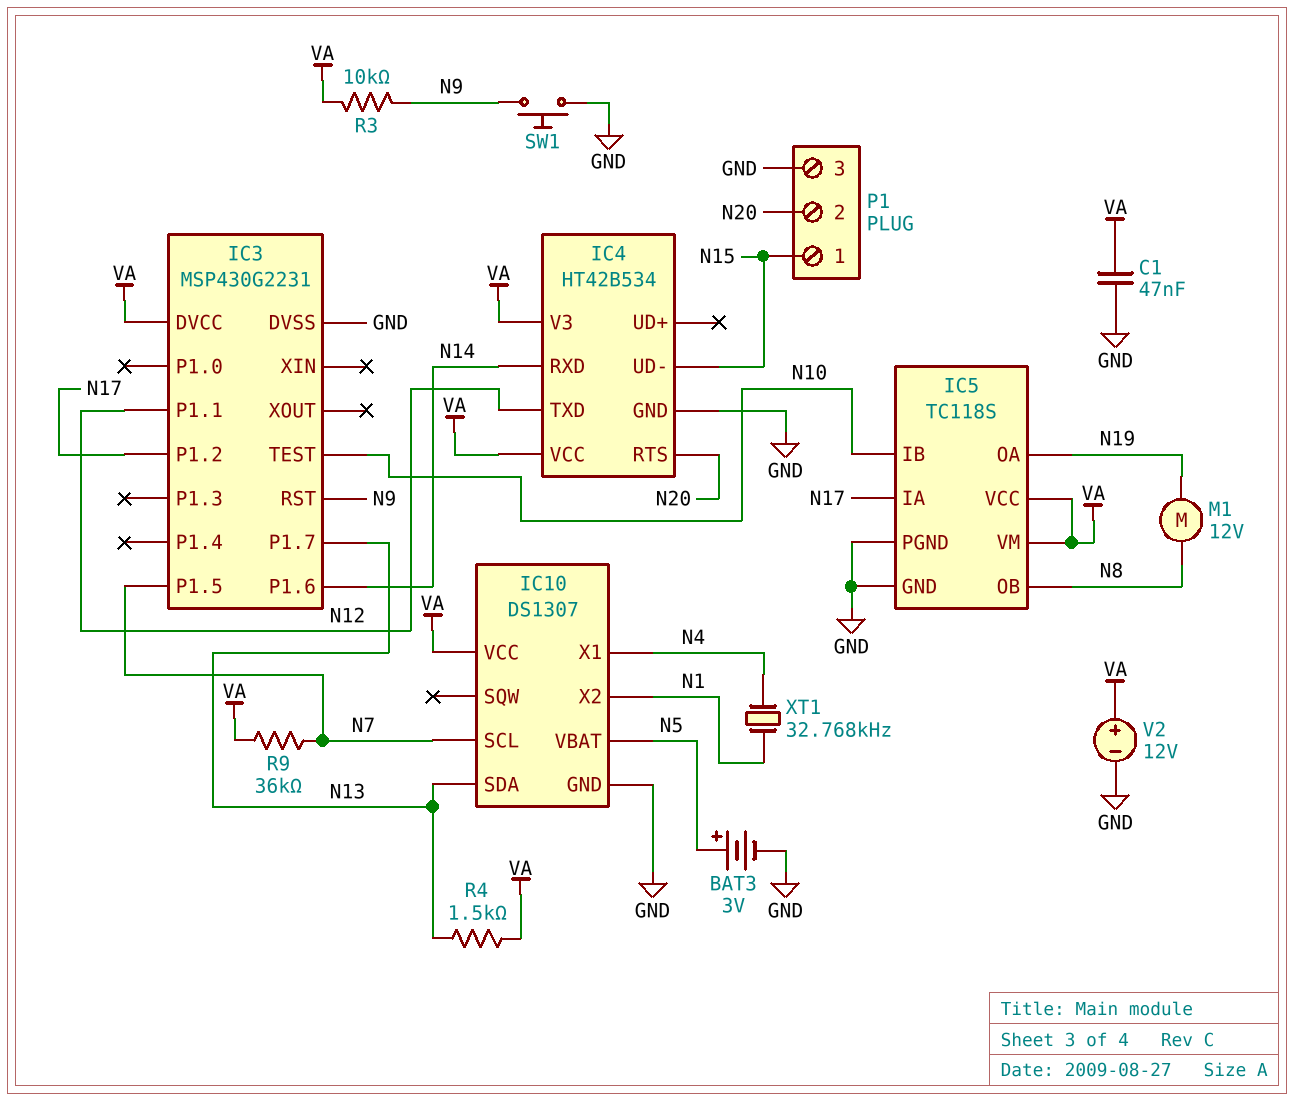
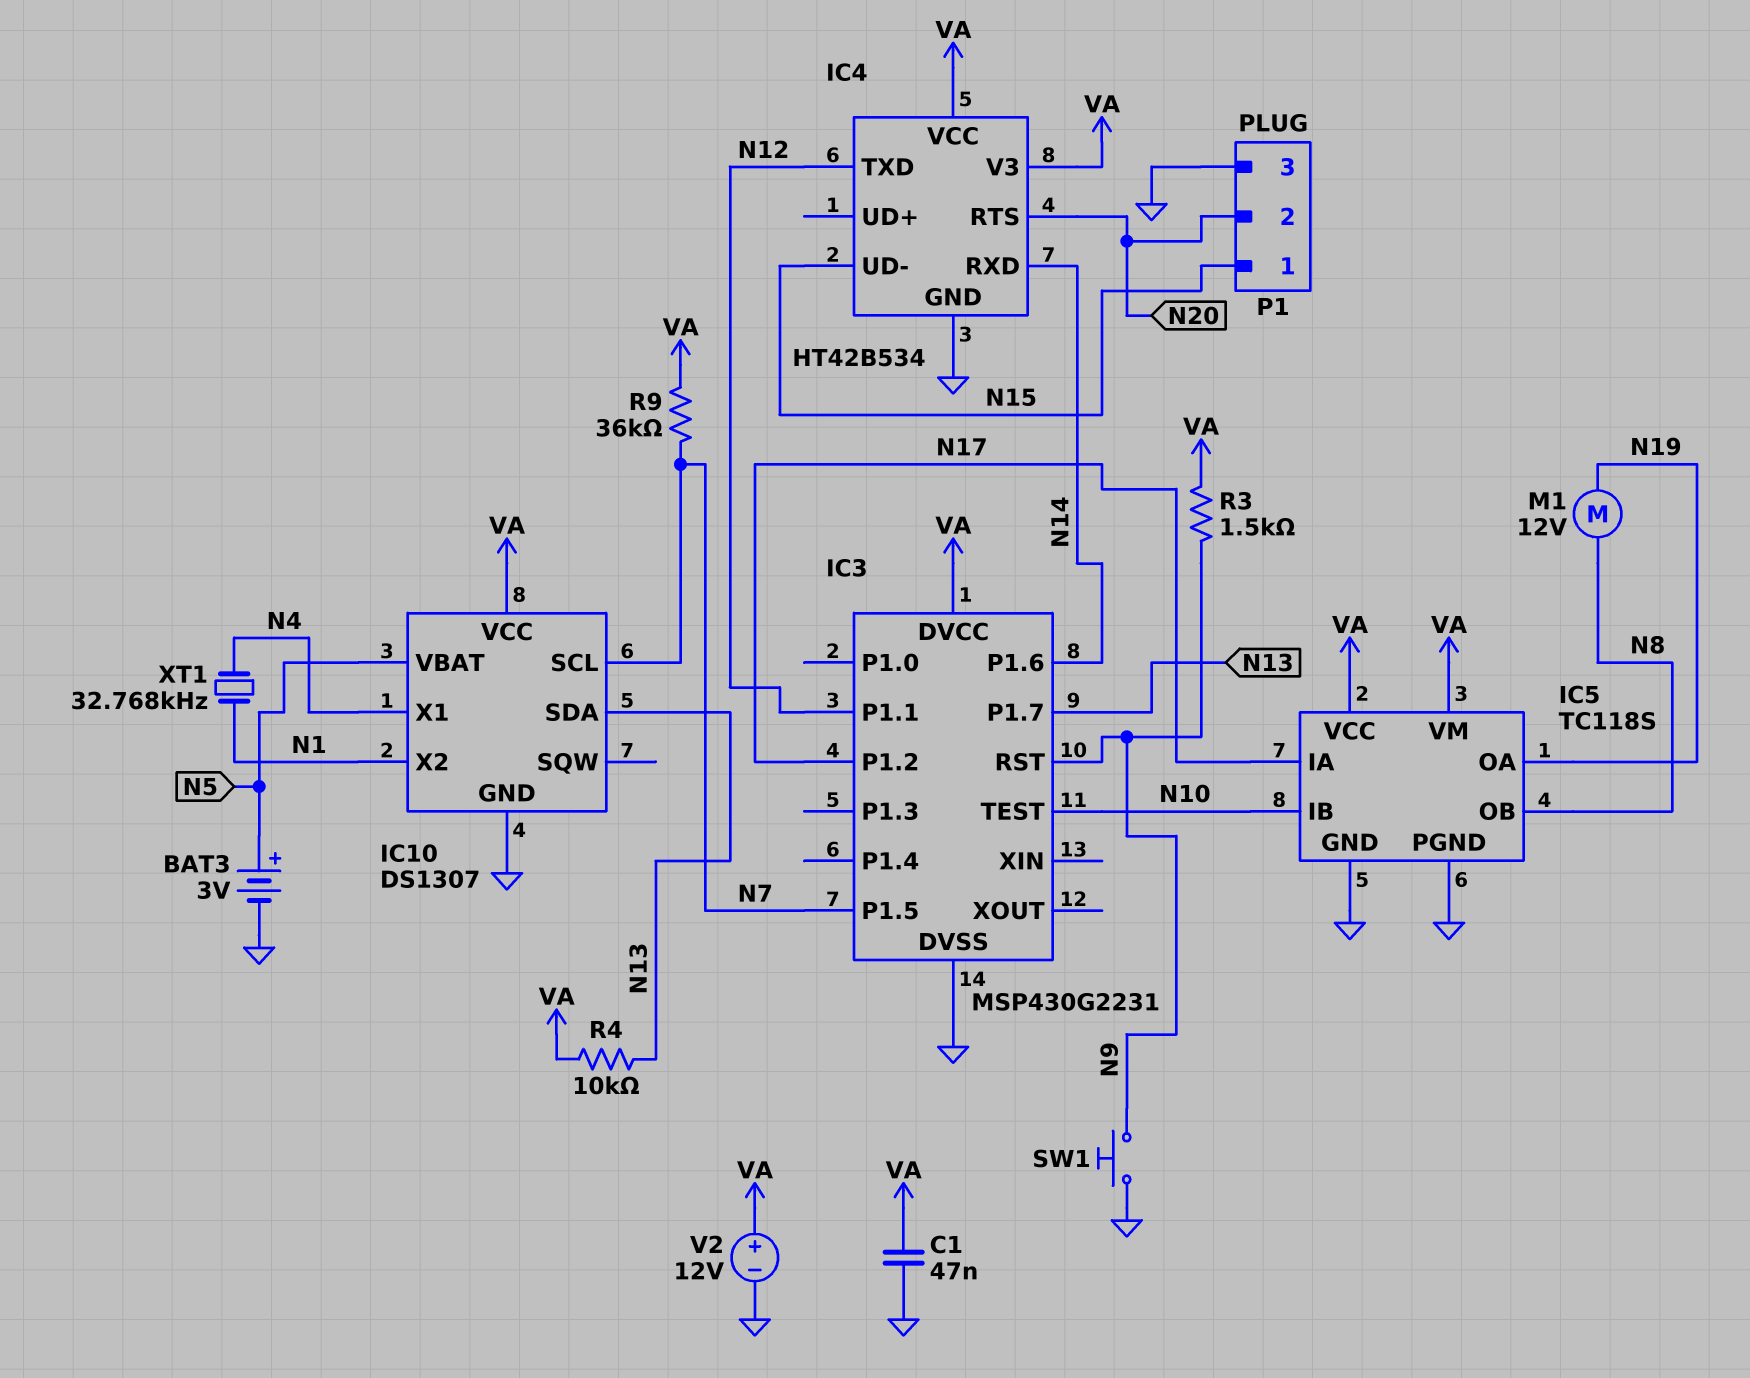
R3: 10k (N9, VA) -> 1.5k (N9, VA)
R4: 1.5k (N13, VA) -> 10k (N13, VA)

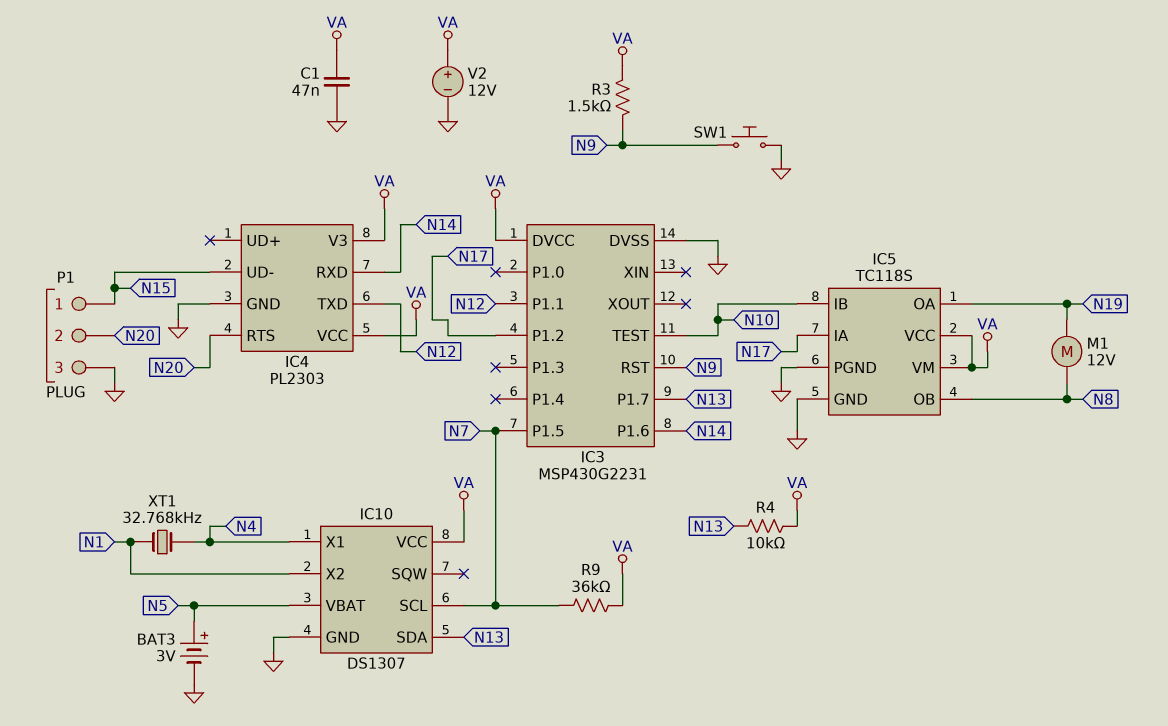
IC4: HT42B534 -> PL2303

